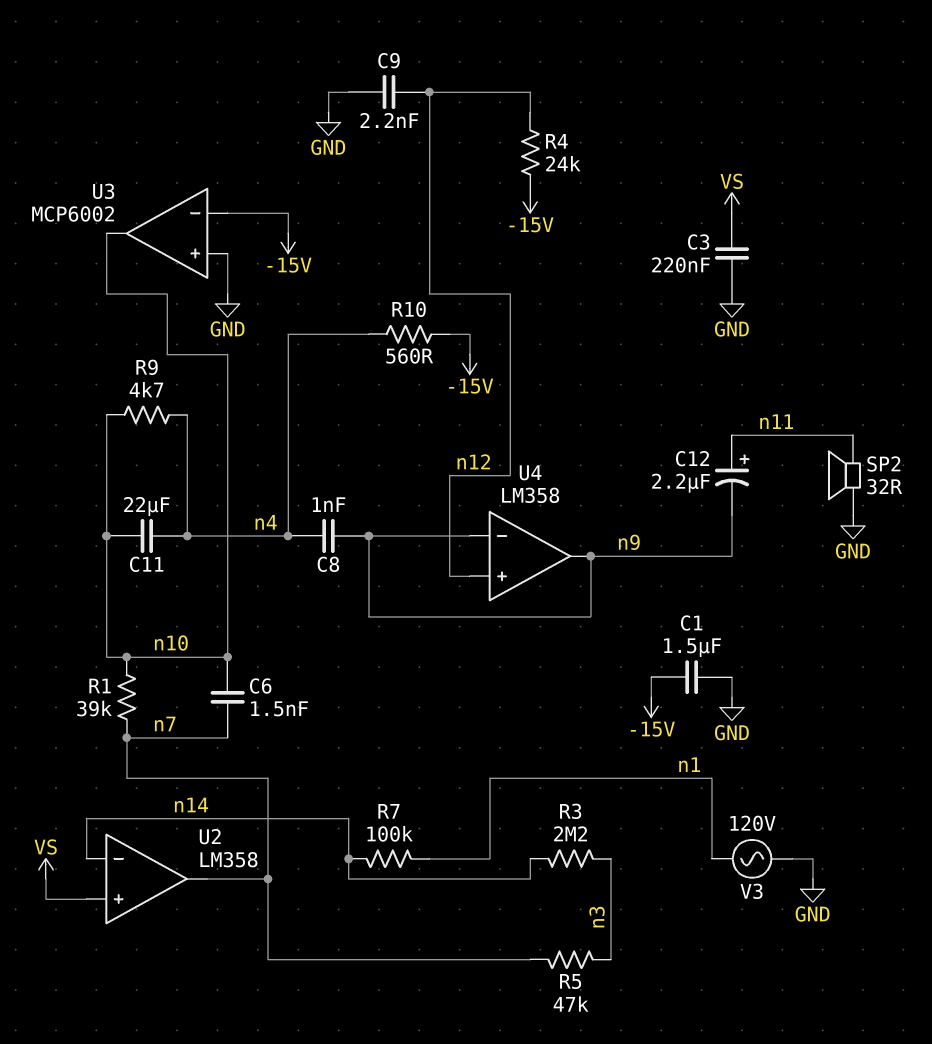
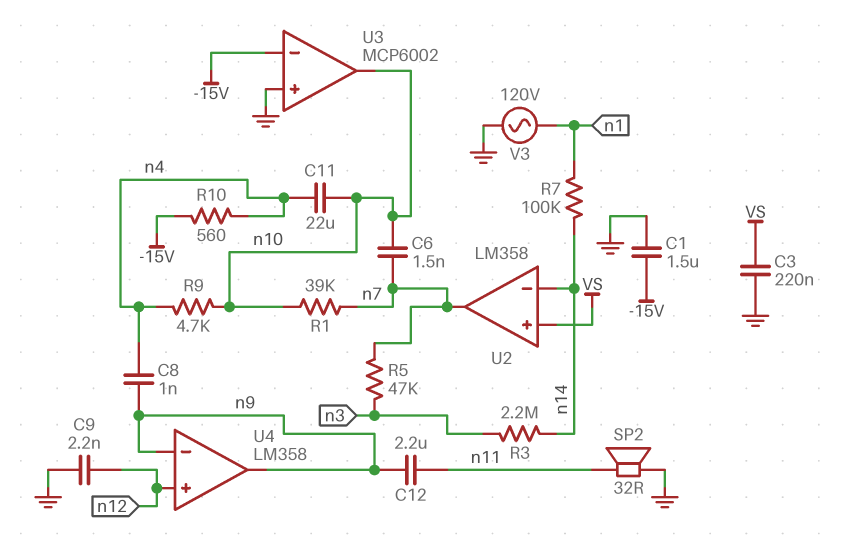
C12: 2.2uF (plus n11, minus n9) -> 2.2uF (n9, n11)
R4: 24k (-15V, n12) -> none

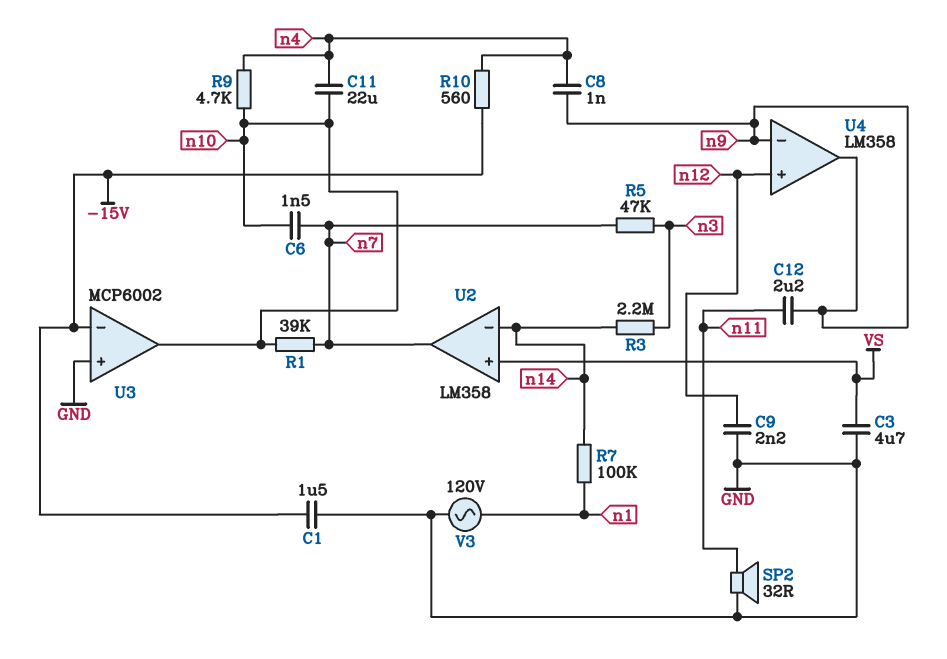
C3: 220nF (GND, VS) -> 4.7uF (GND, VS)

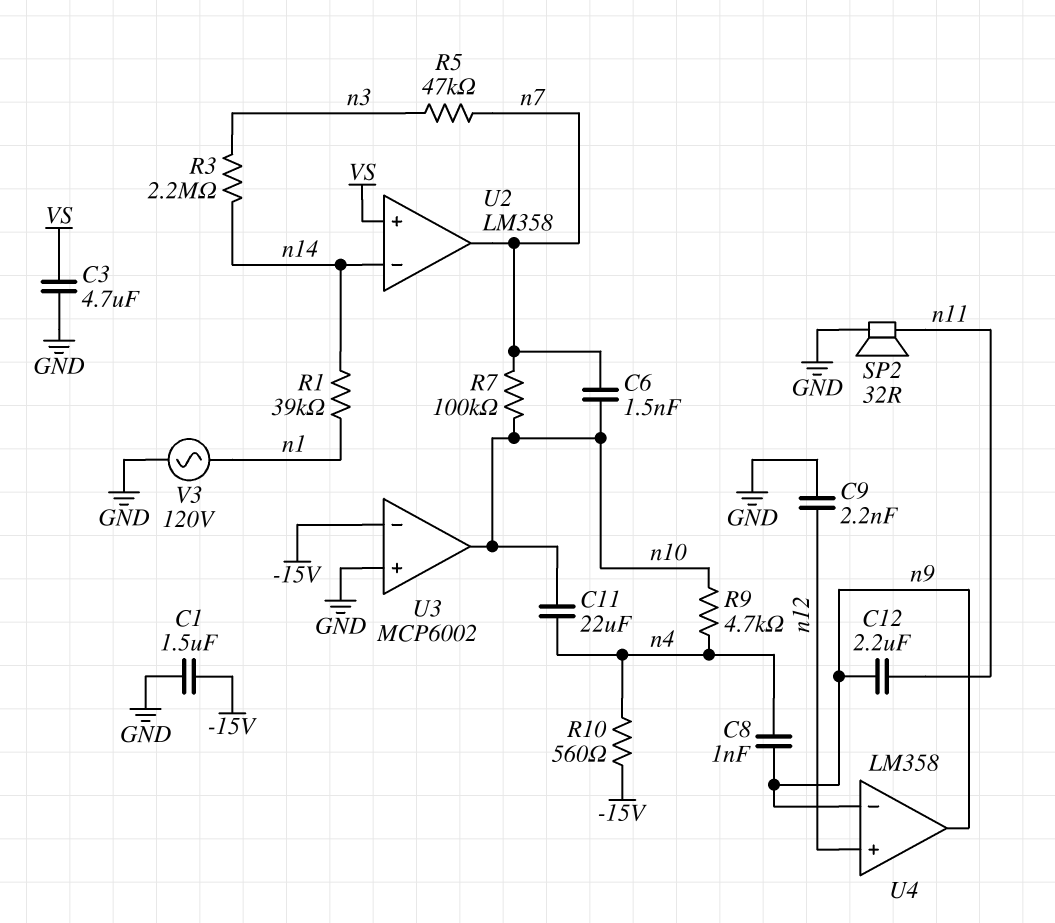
R1: 39k (n7, n10) -> 39k (n1, n14)
R7: 100k (n1, n14) -> 100k (n7, n10)

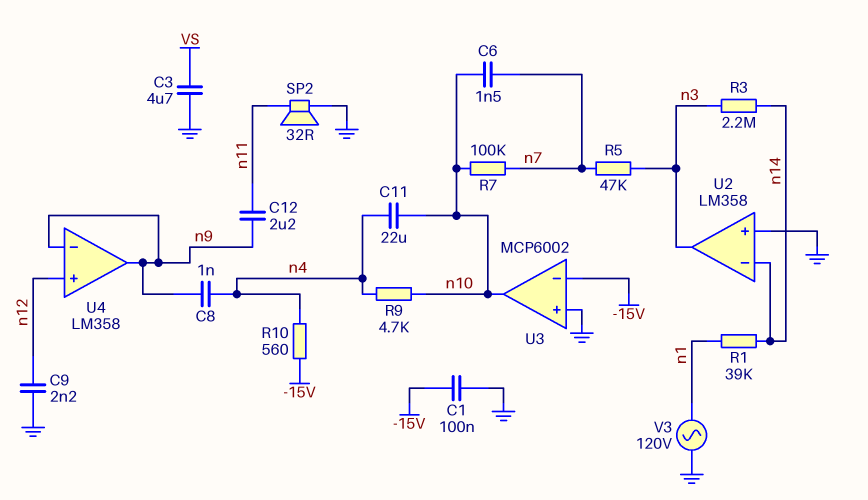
C1: 1.5uF (-15V, GND) -> 100nF (-15V, GND)
U2 pin in+: VS -> GND
U2 pin out: n7 -> n3

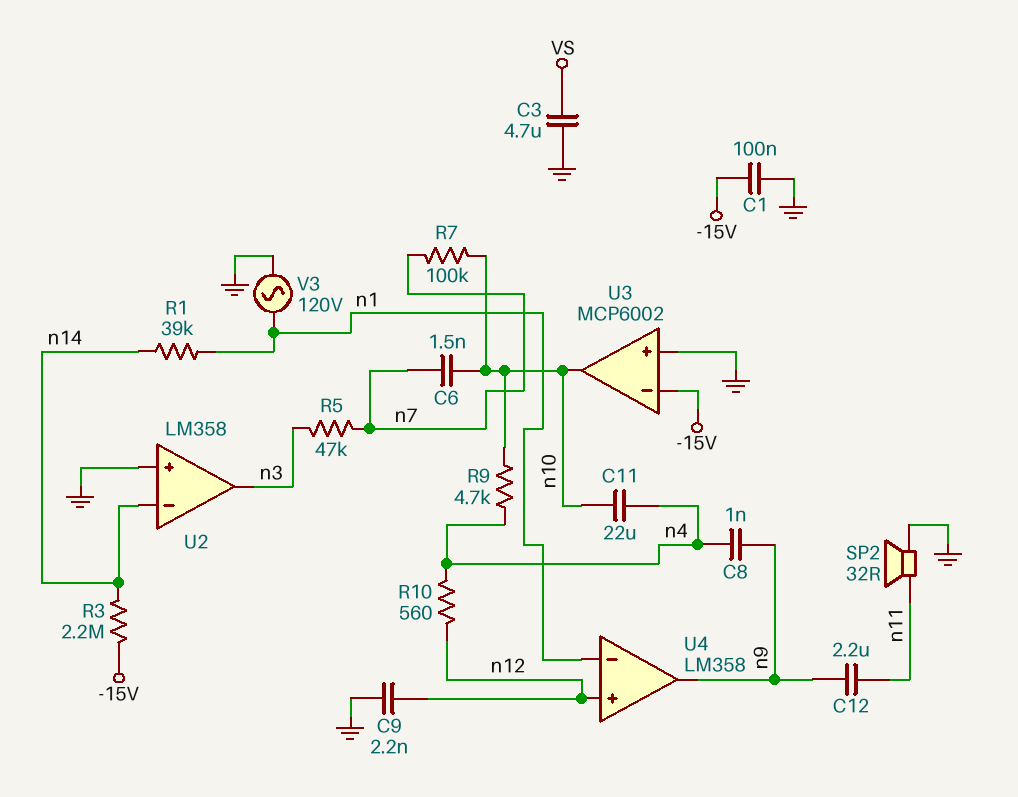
R3: 2.2M (n3, n14) -> 2.2M (-15V, n14)
R10: 560 (-15V, n4) -> 560 (n4, n12)
U4 pin in-: n9 -> n1

